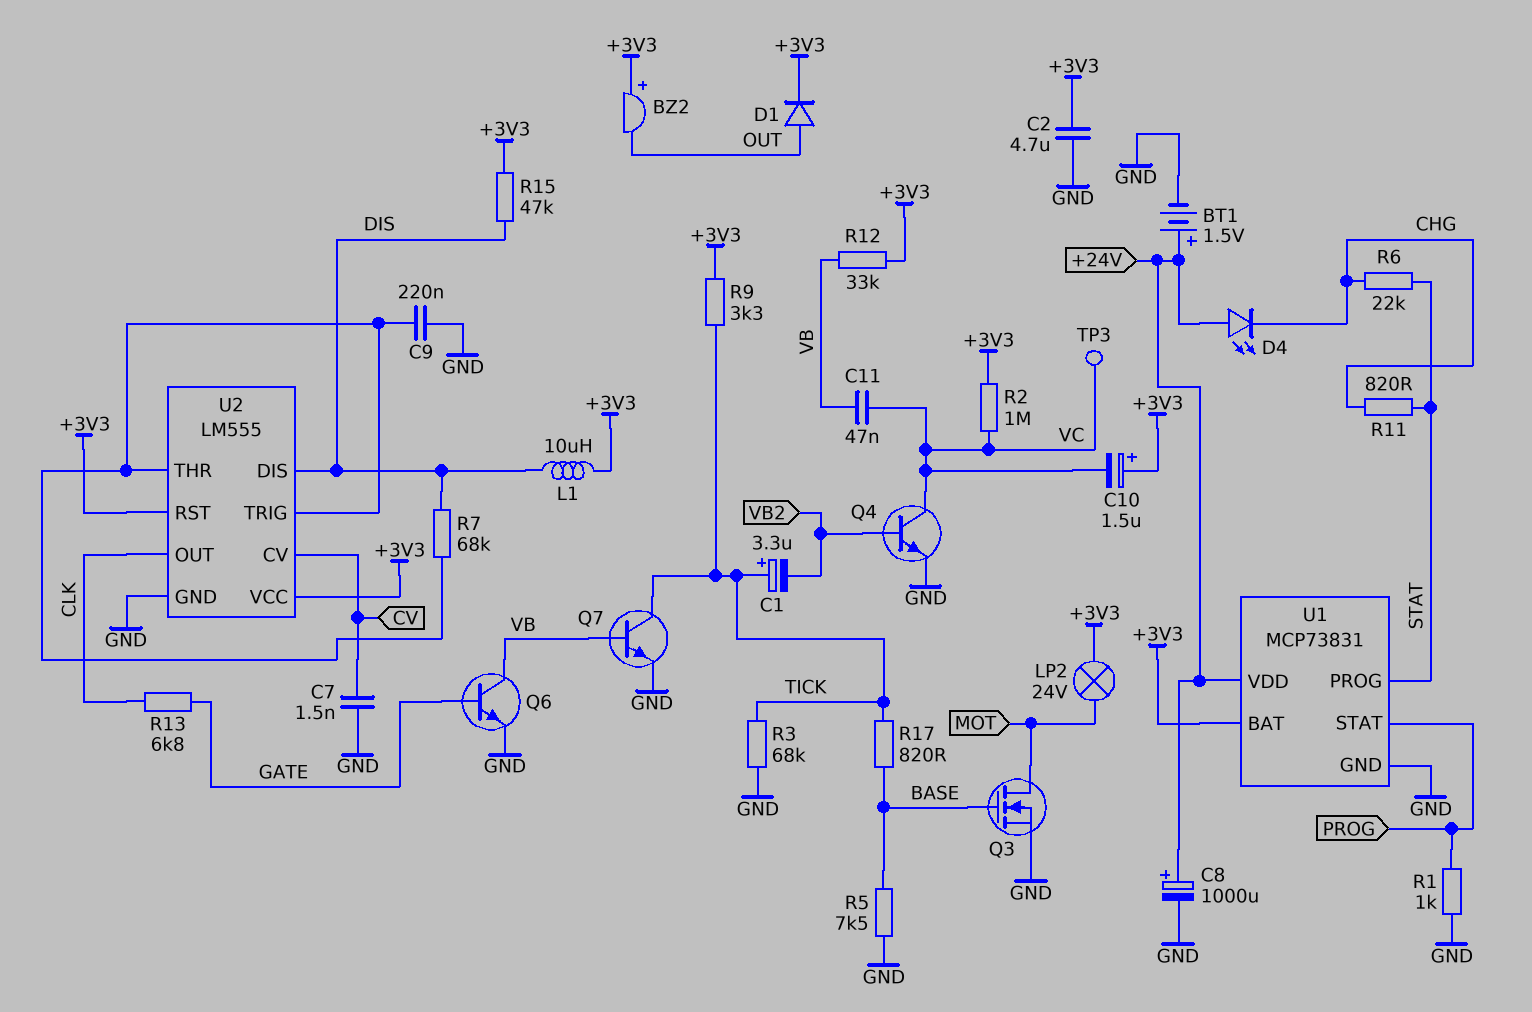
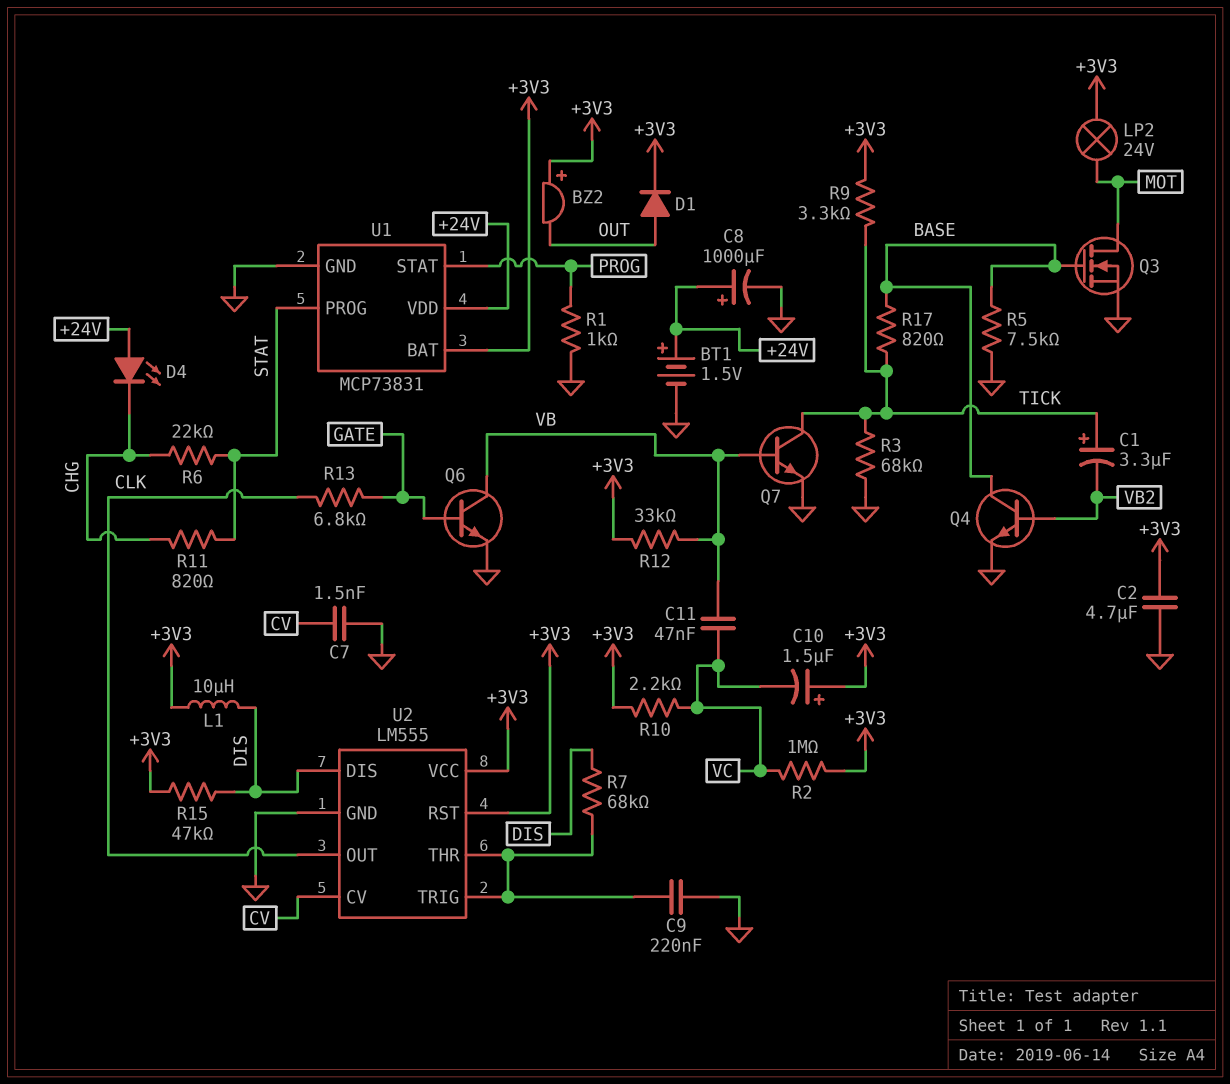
Q4: NPN (B VB2, C VC, E GND) -> NPN (B VB2, C BASE, E GND)
R10: none -> 2.2k (+3V3, VC)
TP3: test point (VC) -> none

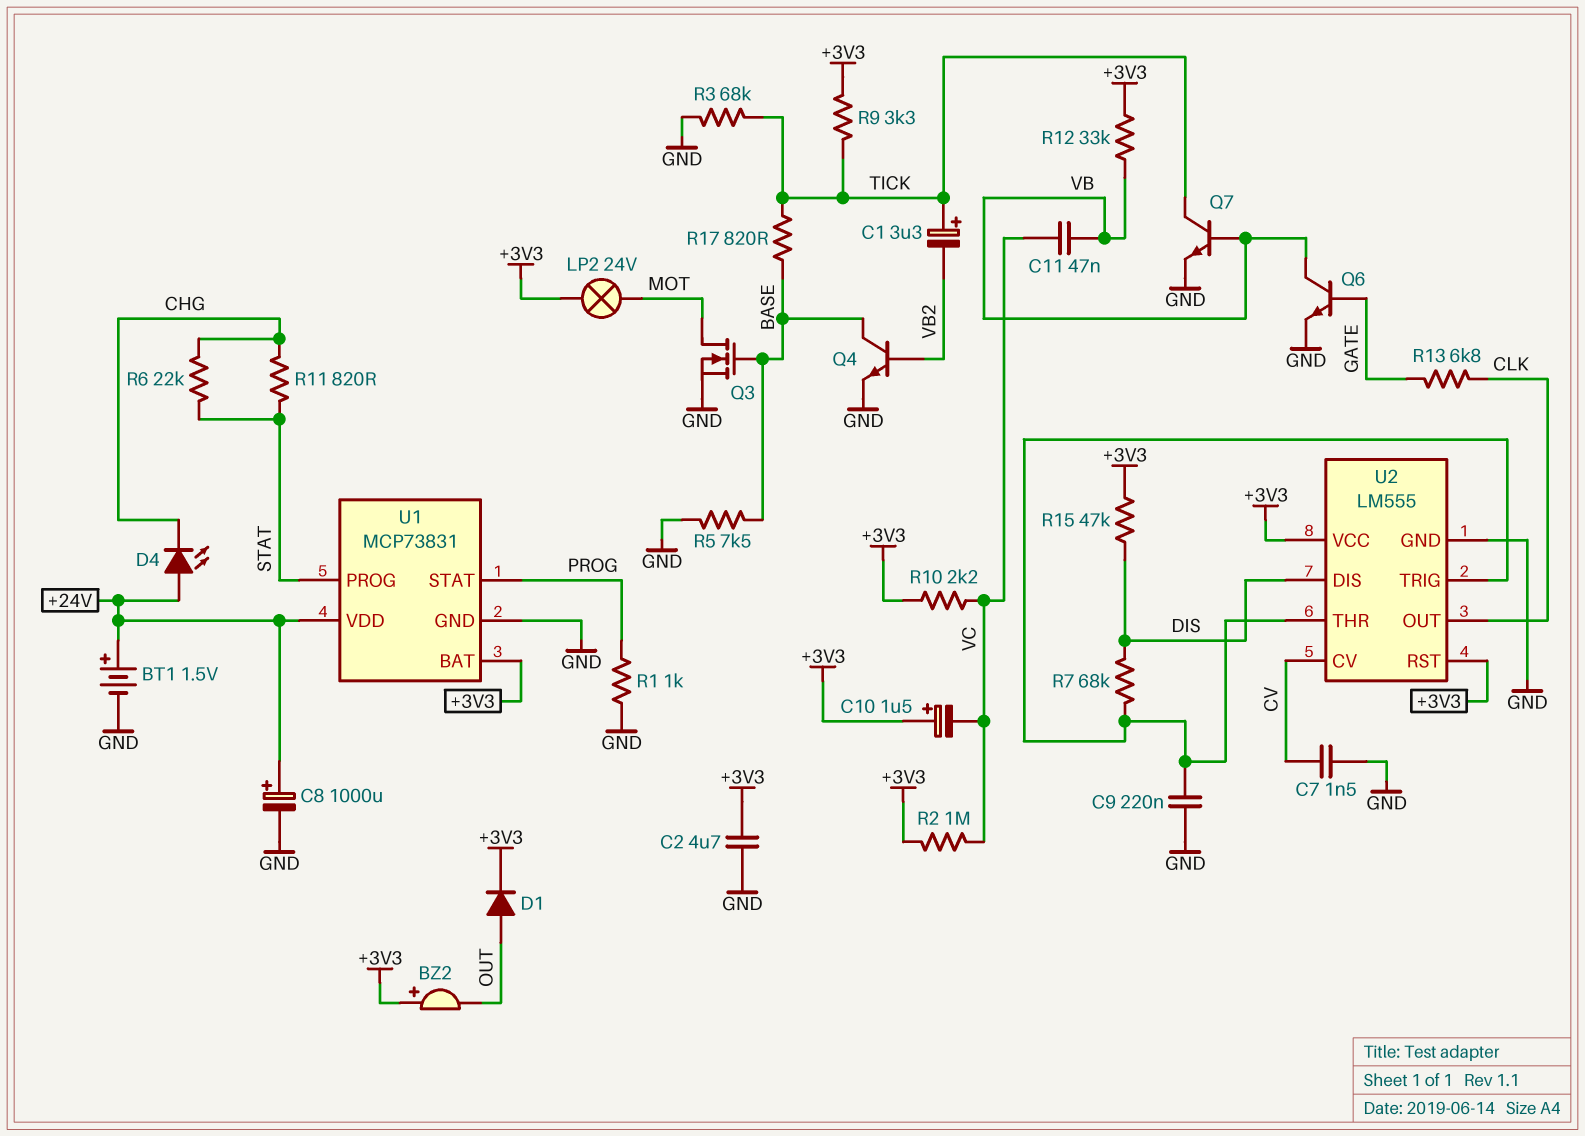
L1: 10uH (+3V3, DIS) -> none

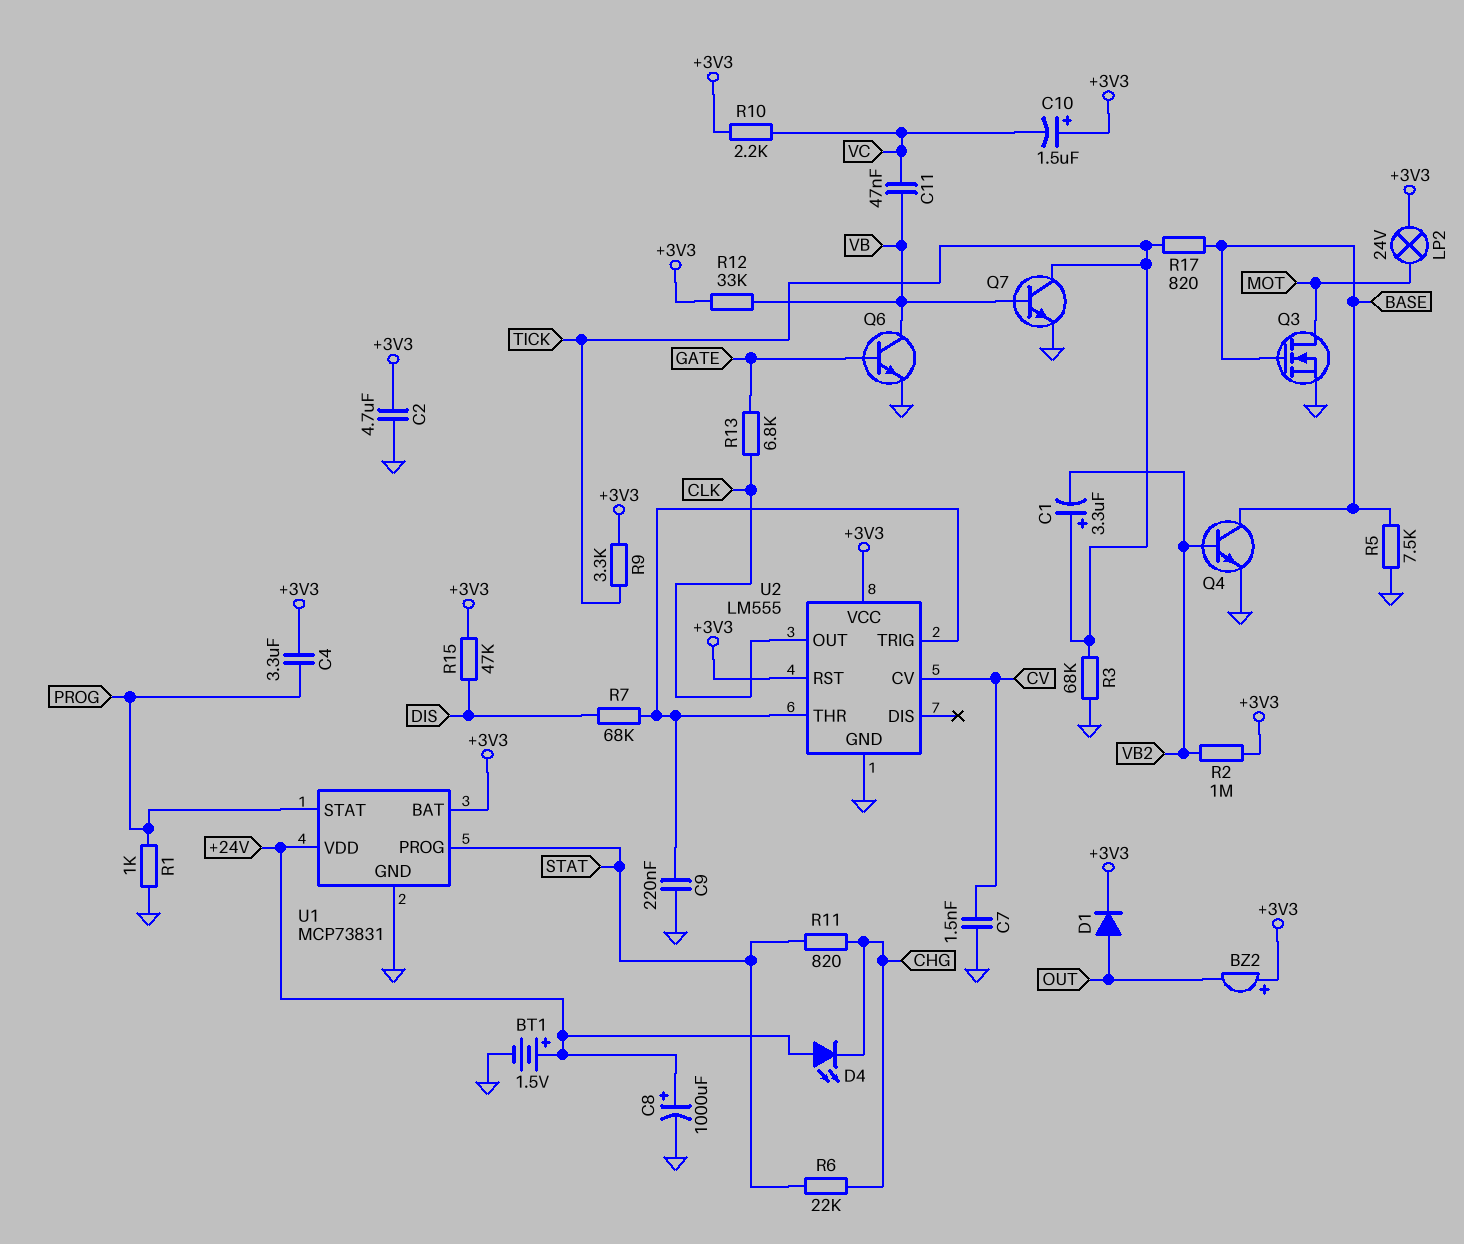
C4: none -> 3.3uF (+3V3, PROG)
R2: 1M (+3V3, VC) -> 1M (+3V3, VB2)
U2 pin DIS: DIS -> none

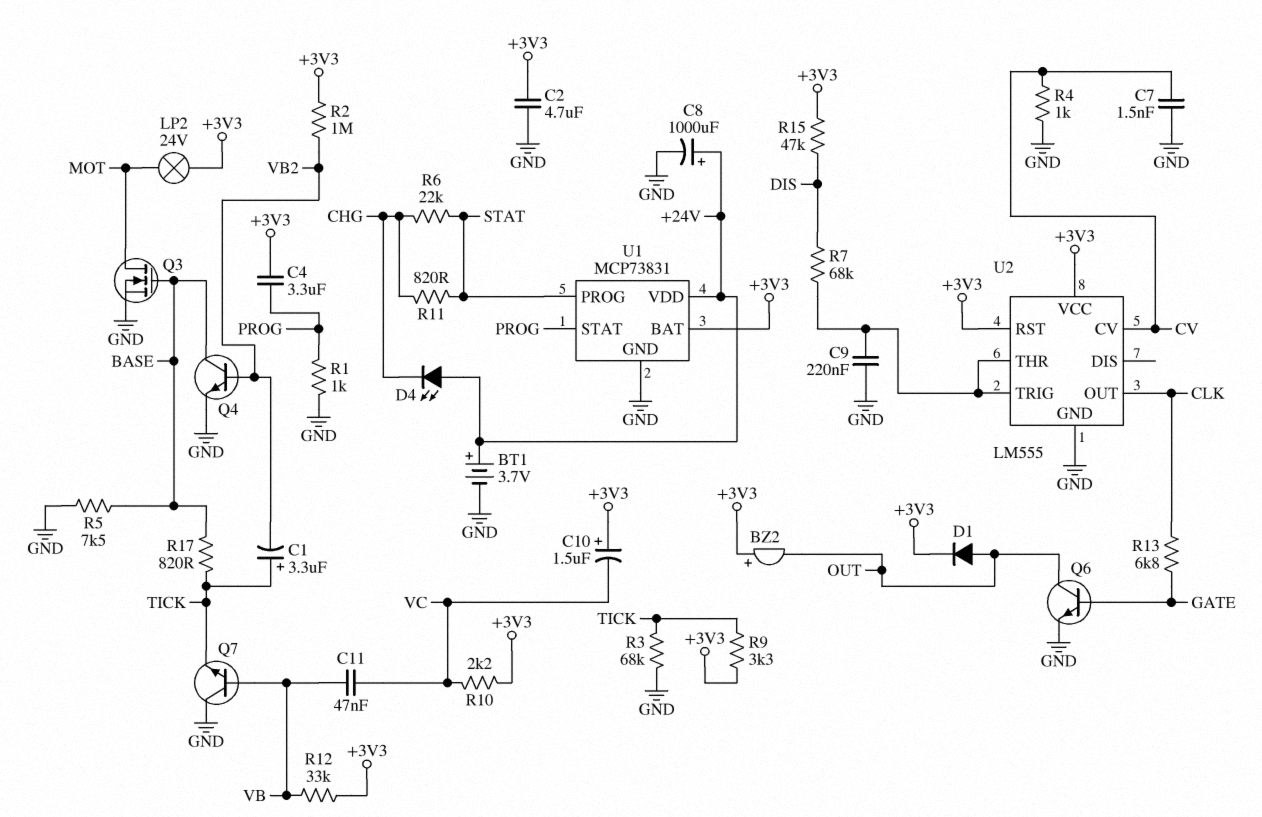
BT1: 1.5V (plus +24V, minus GND) -> 3.7V (plus +24V, minus GND)
Q6: NPN (B GATE, C VB, E GND) -> NPN (B GATE, C OUT, E GND)
Q7: NPN (B VB, C TICK, E GND) -> NPN (B VB, C GND, E TICK)
R4: none -> 1k (CV, GND)

